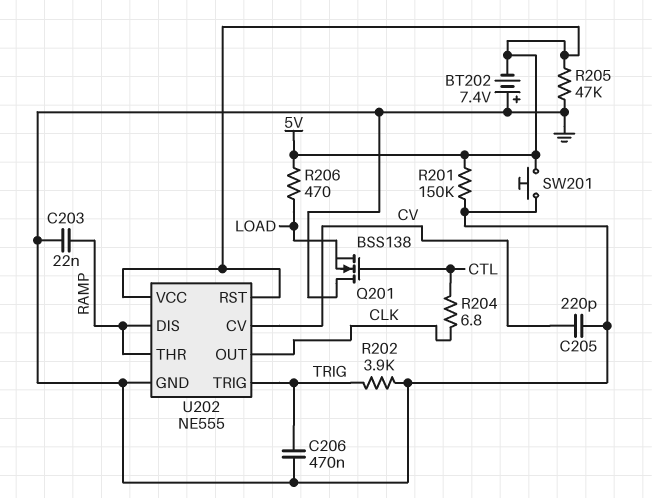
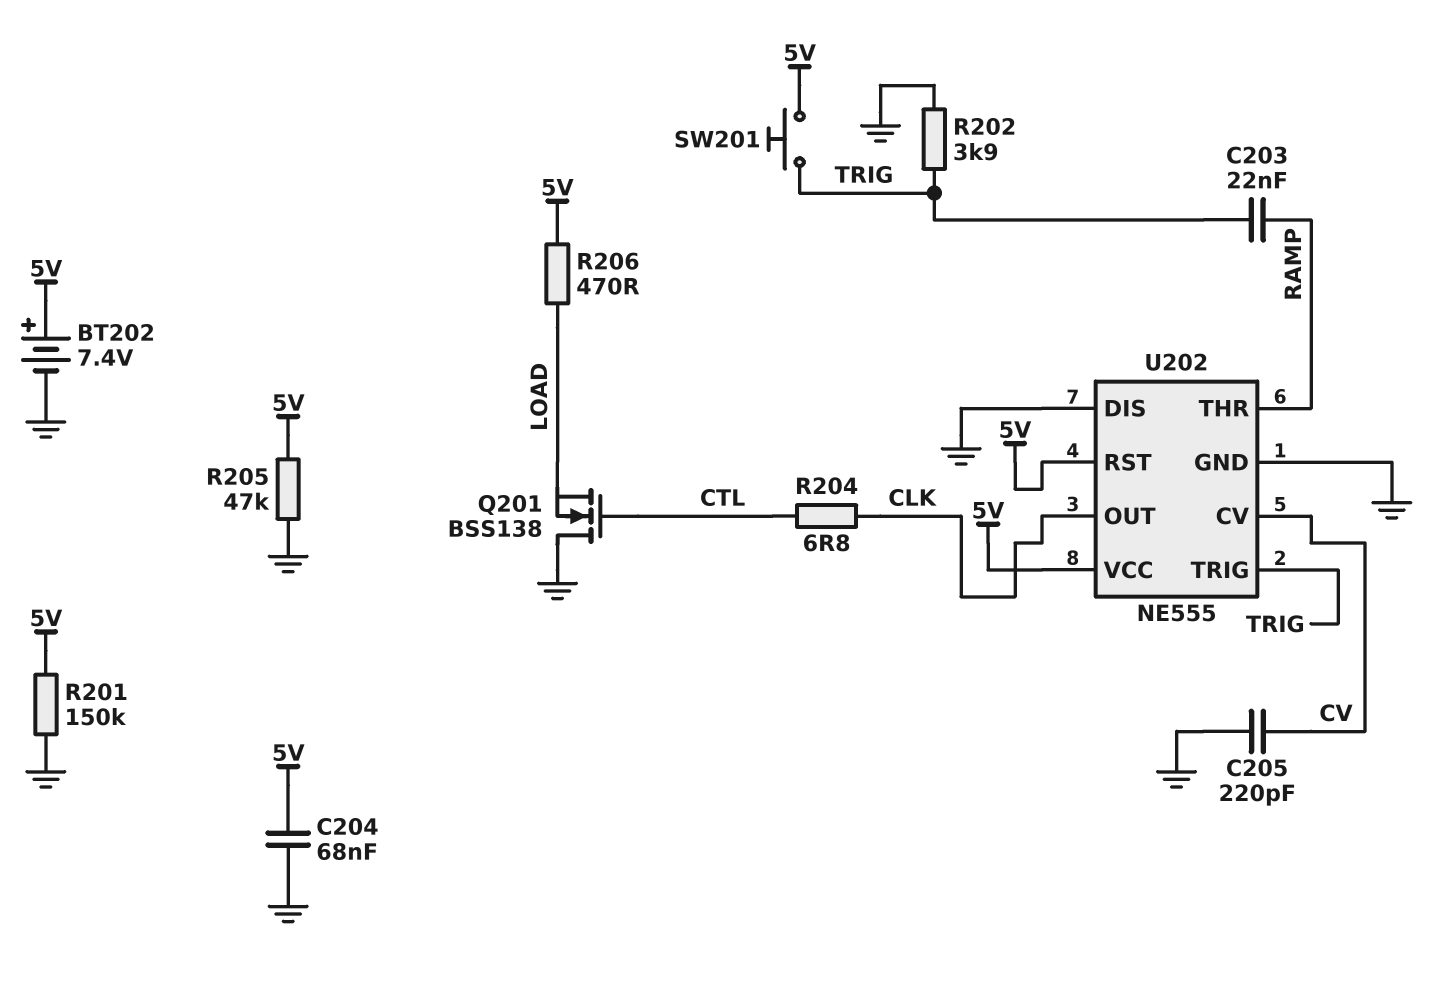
BT202: 7.4V (plus GND, minus 5V) -> 7.4V (plus 5V, minus GND)
C203: 22nF (GND, RAMP) -> 22nF (RAMP, TRIG)
C204: none -> 68nF (5V, GND)
C206: 470nF (GND, TRIG) -> none
SW201: button (5V, GND) -> button (5V, TRIG)
U202 pin DIS: RAMP -> GND

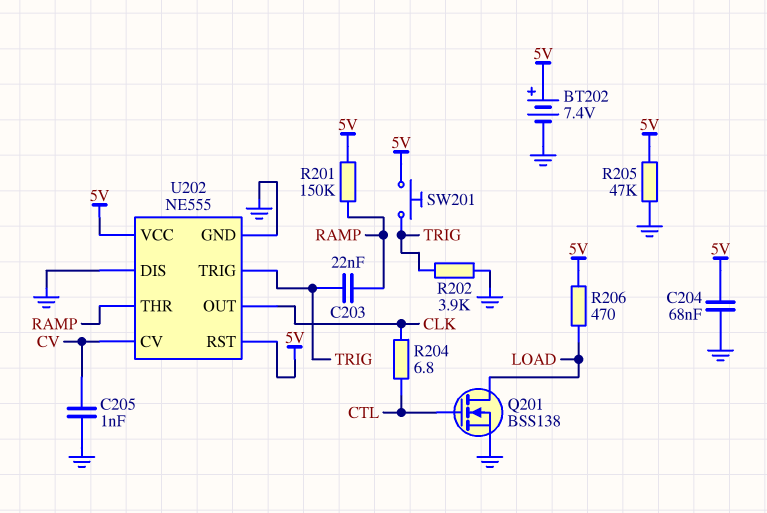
C205: 220pF (CV, GND) -> 1nF (CV, GND)
Q201: NMOS BSS138 (G CTL, D GND, S LOAD) -> NMOS BSS138 (G CTL, D LOAD, S GND)
R201: 150k (5V, GND) -> 150k (5V, RAMP)

